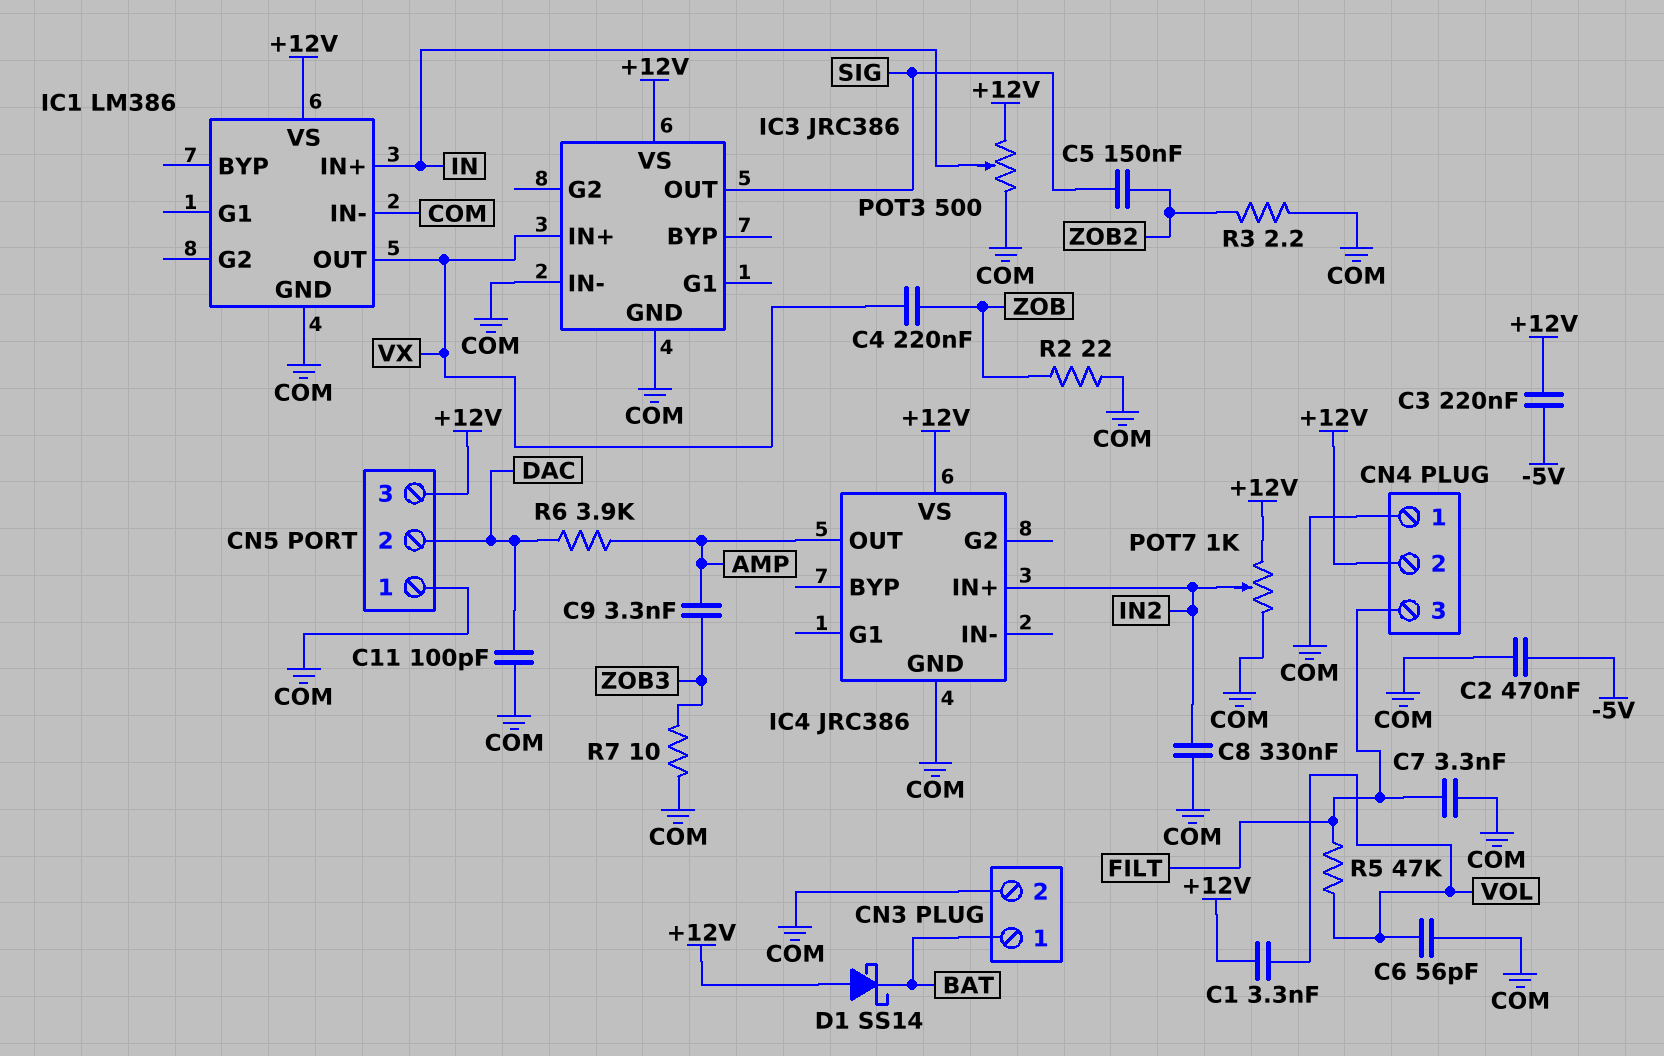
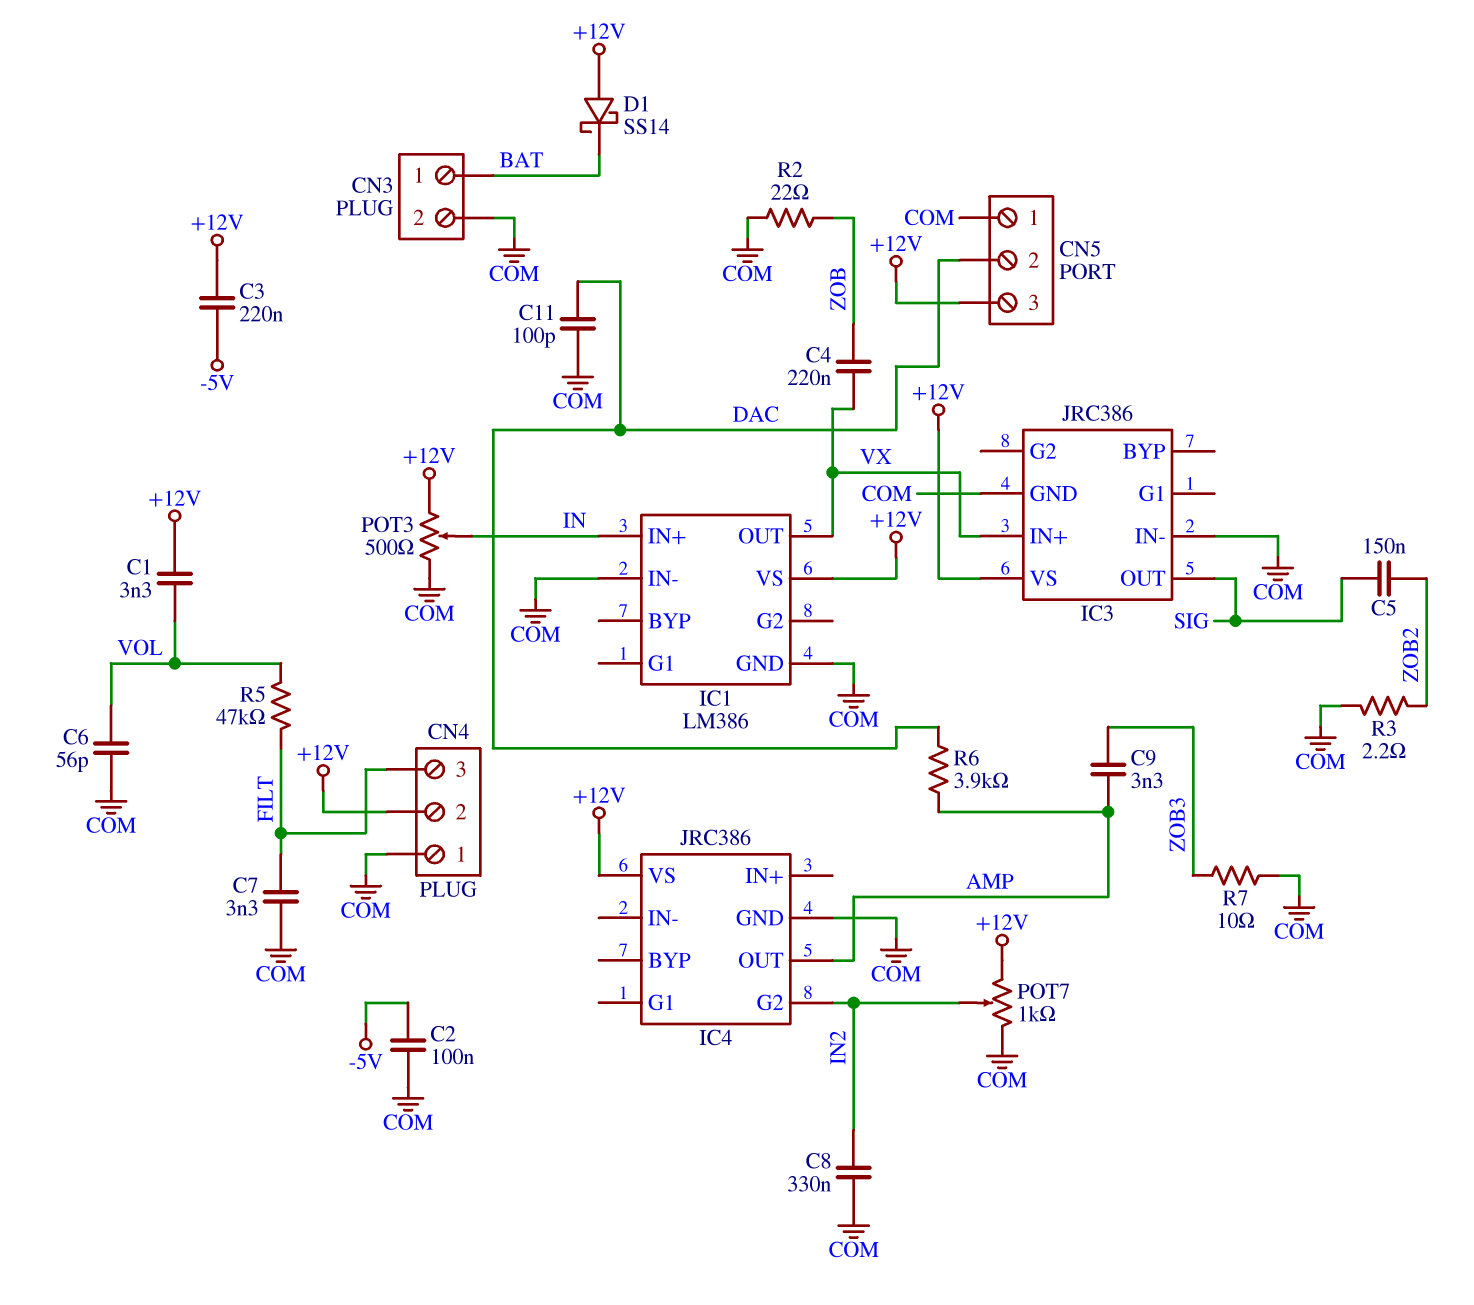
C2: 470nF (-5V, COM) -> 100nF (-5V, COM)
IC4 pin G2: none -> IN2
IC4 pin IN+: IN2 -> none

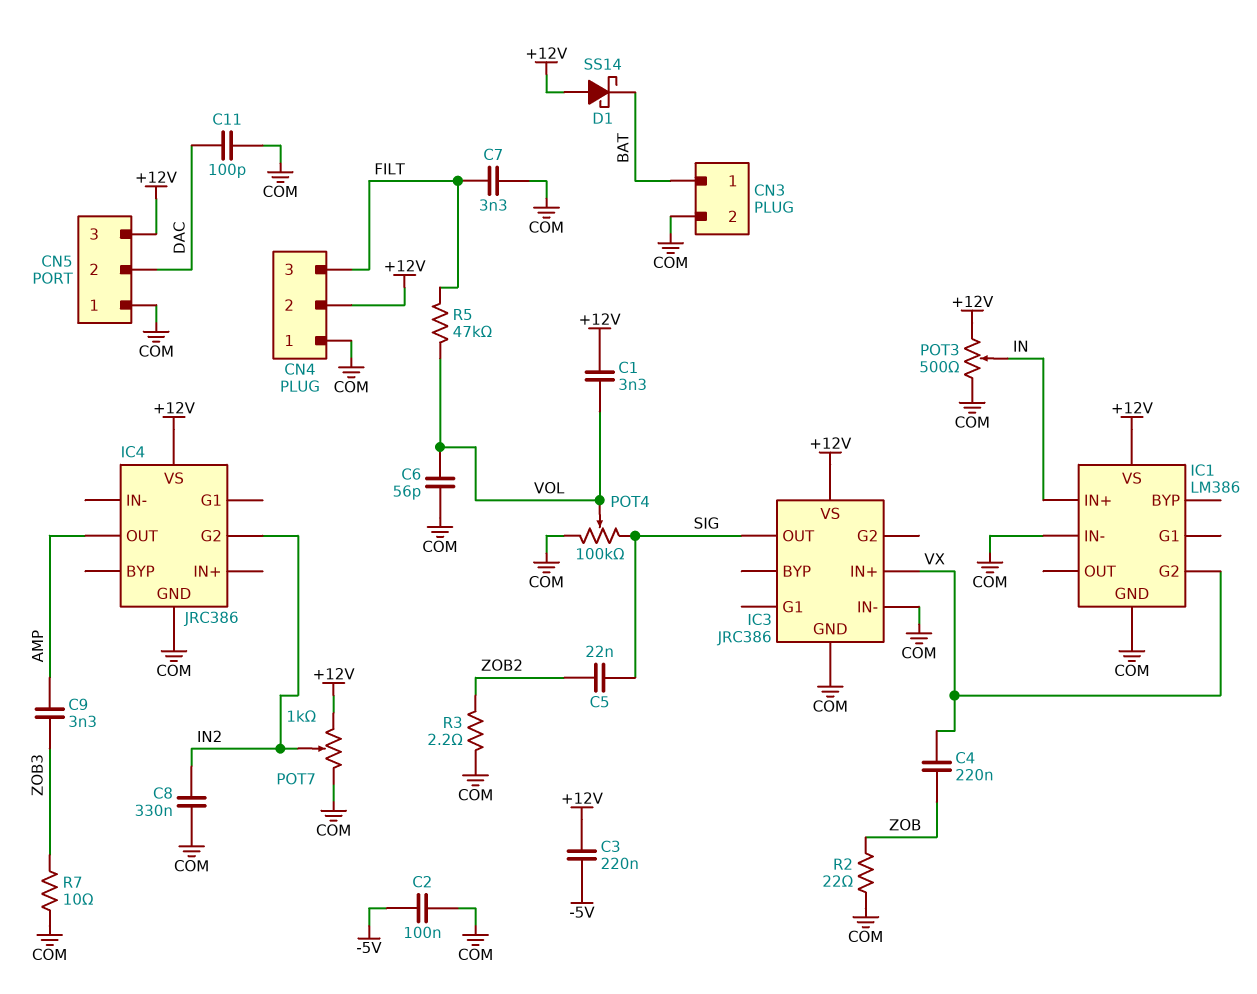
C5: 150nF (SIG, ZOB2) -> 22nF (SIG, ZOB2)
IC1 pin G2: none -> VX
IC1 pin OUT: VX -> none
POT4: none -> 100k (COM, SIG, wiper VOL)
R6: 3.9k (AMP, DAC) -> none

